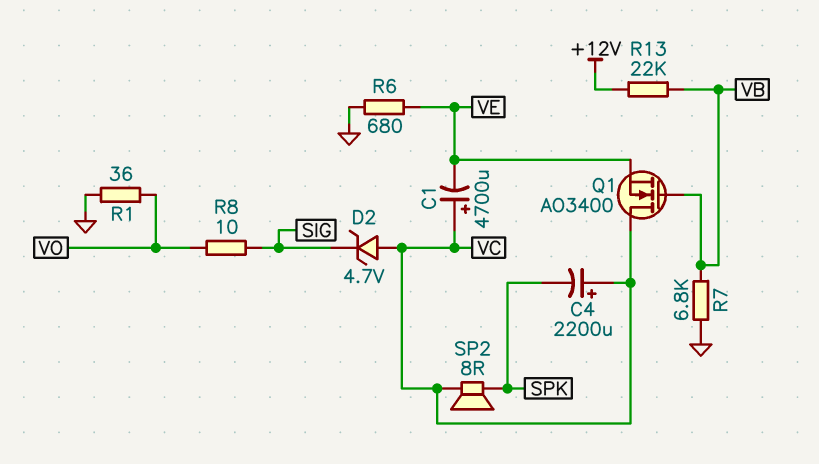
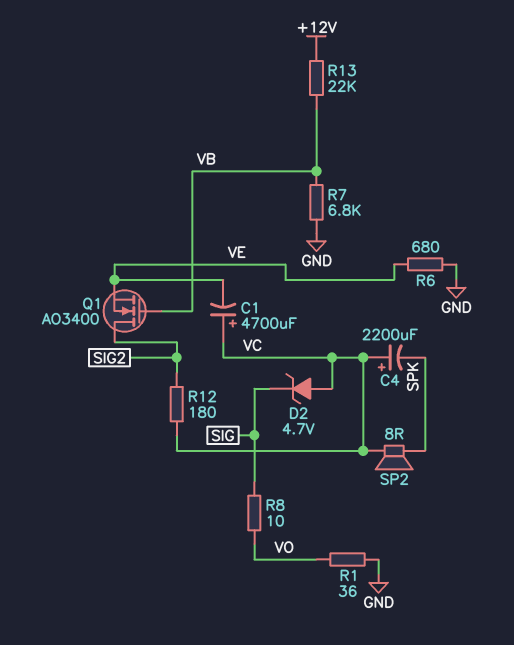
Q1: NMOS AO3400 (G VB, D VC, S VE) -> NMOS AO3400 (G VB, D SIG2, S VE)
R12: none -> 180 (SIG2, VC)

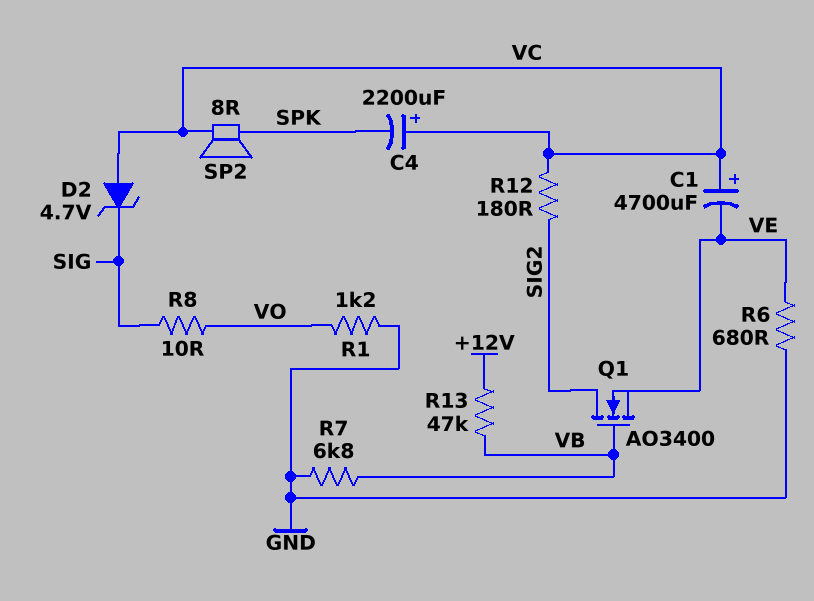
R1: 36 (GND, VO) -> 1.2k (GND, VO)
R13: 22k (+12V, VB) -> 47k (+12V, VB)

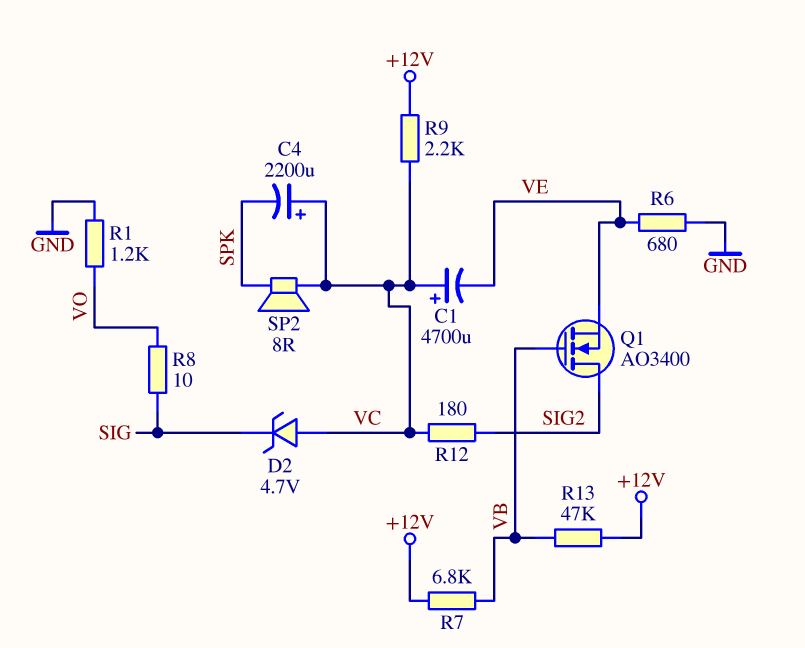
R7: 6.8k (GND, VB) -> 6.8k (+12V, VB)
R9: none -> 2.2k (+12V, VC)

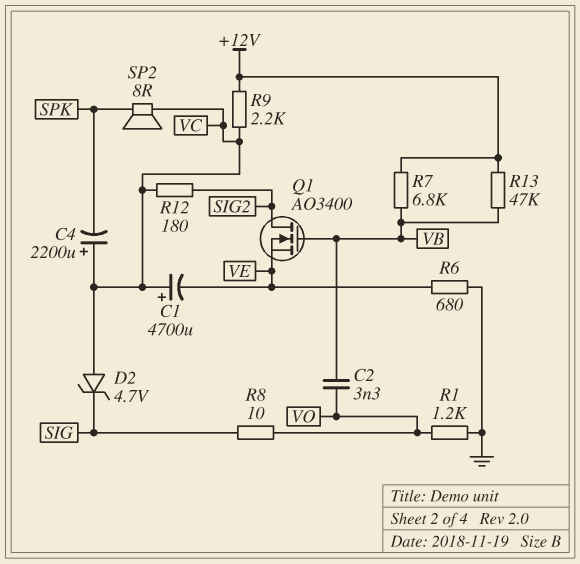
C2: none -> 3.3nF (VB, VO)

